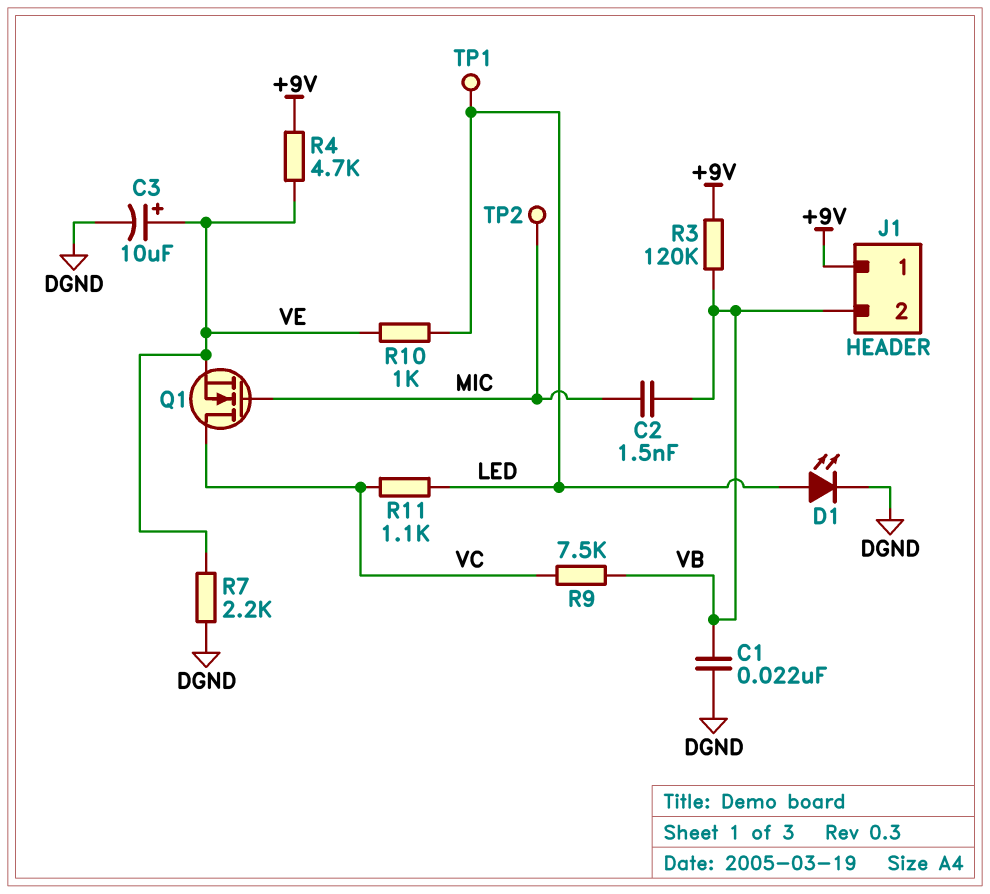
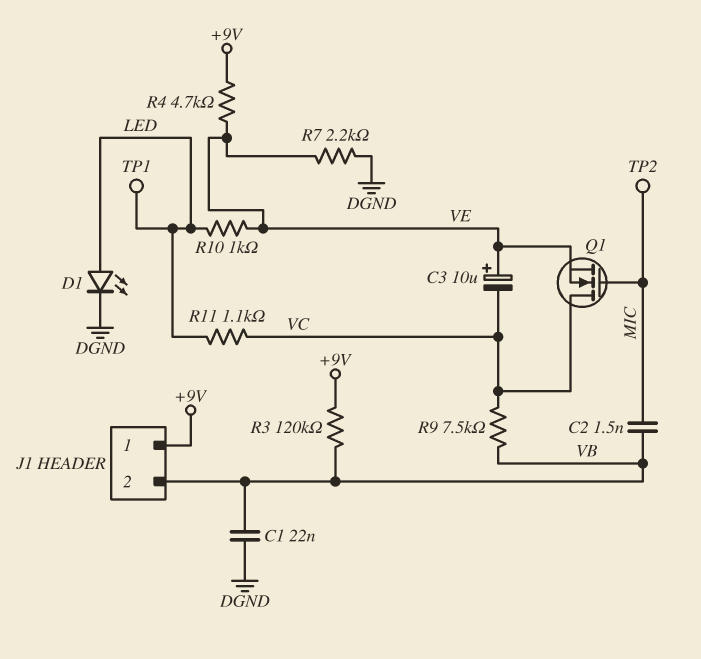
C3: 10uF (plus VE, minus DGND) -> 10uF (plus VE, minus VC)

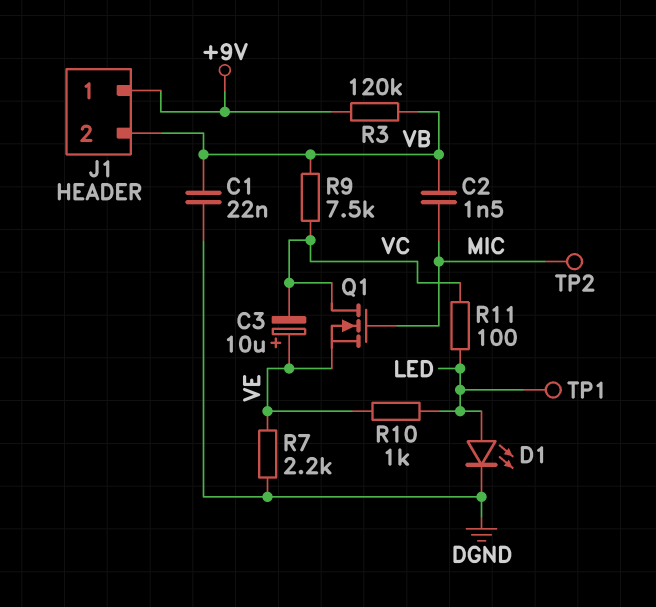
R4: 4.7k (+9V, VE) -> none
R11: 1.1k (LED, VC) -> 100 (LED, VC)

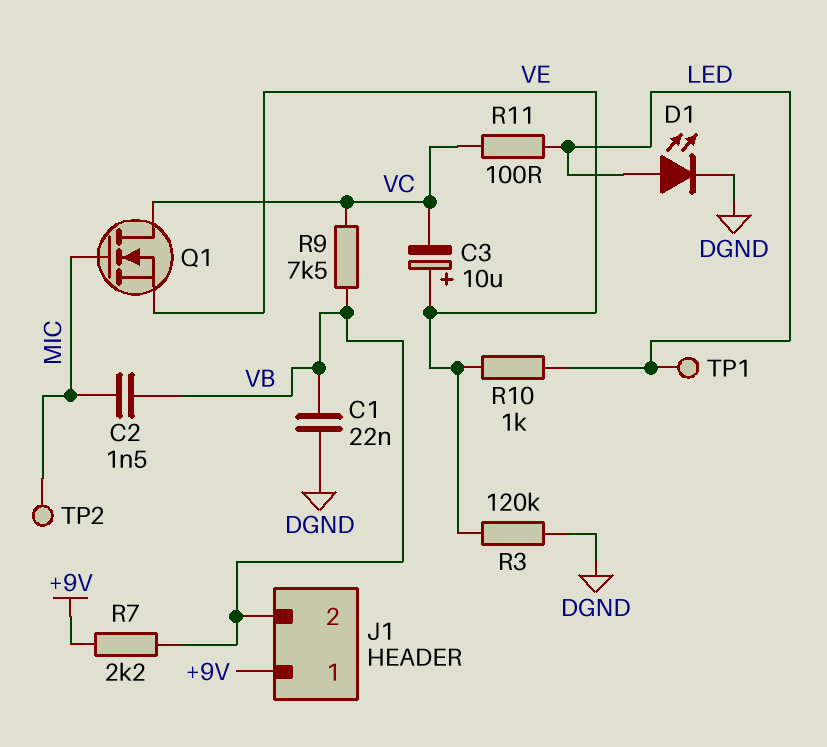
R3: 120k (+9V, VB) -> 120k (DGND, VE)
R7: 2.2k (DGND, VE) -> 2.2k (+9V, VB)

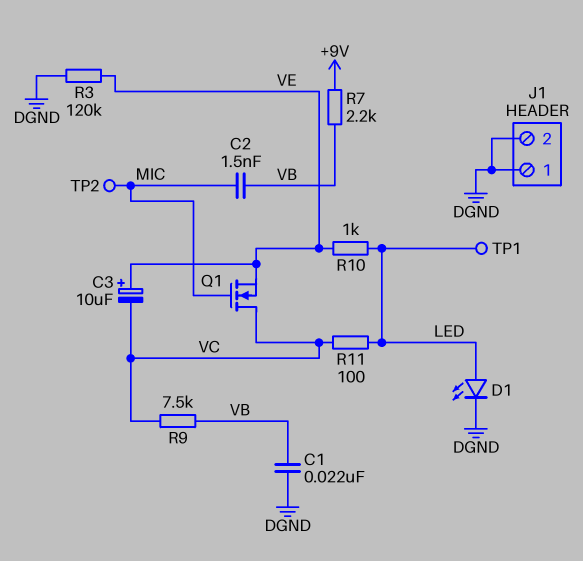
J1 pin 1: +9V -> DGND
J1 pin 2: VB -> DGND

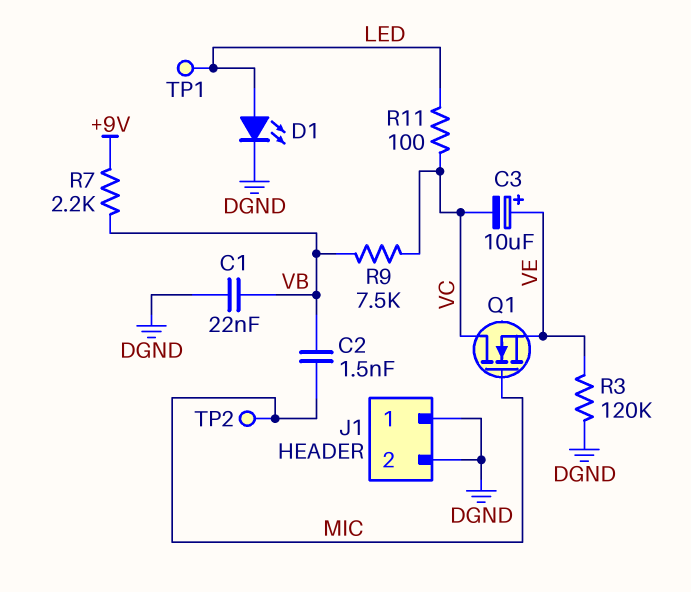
R10: 1k (LED, VE) -> none

